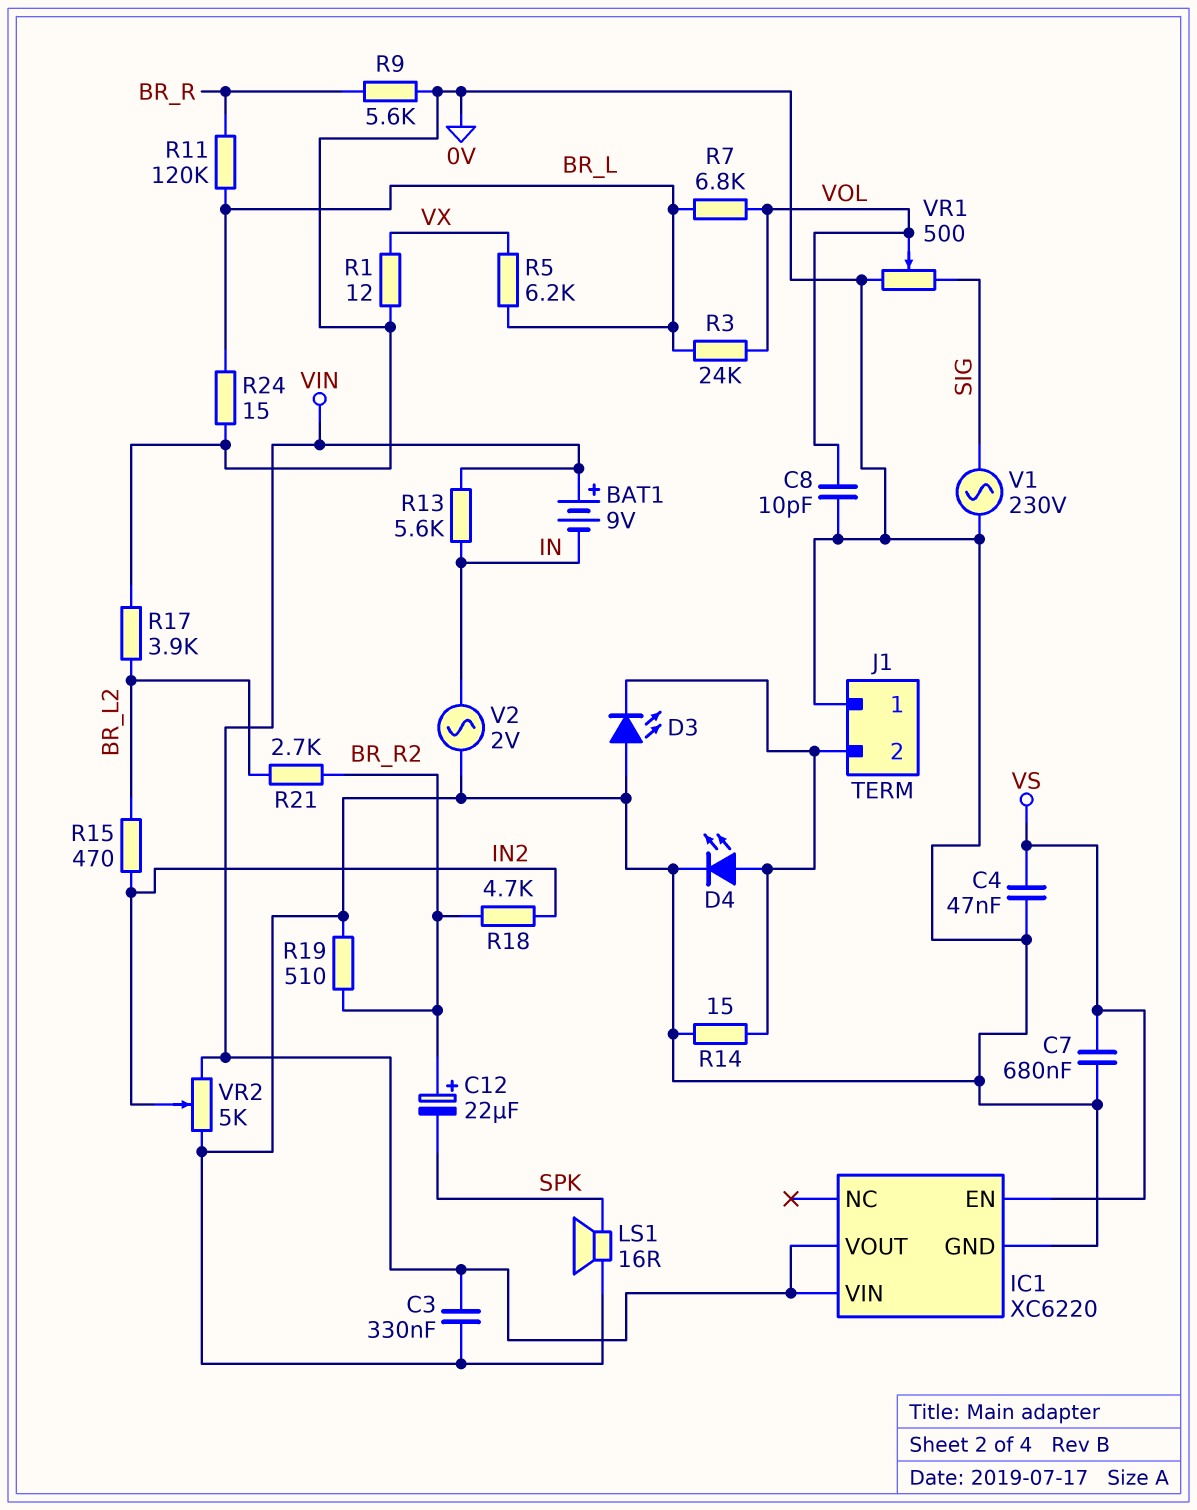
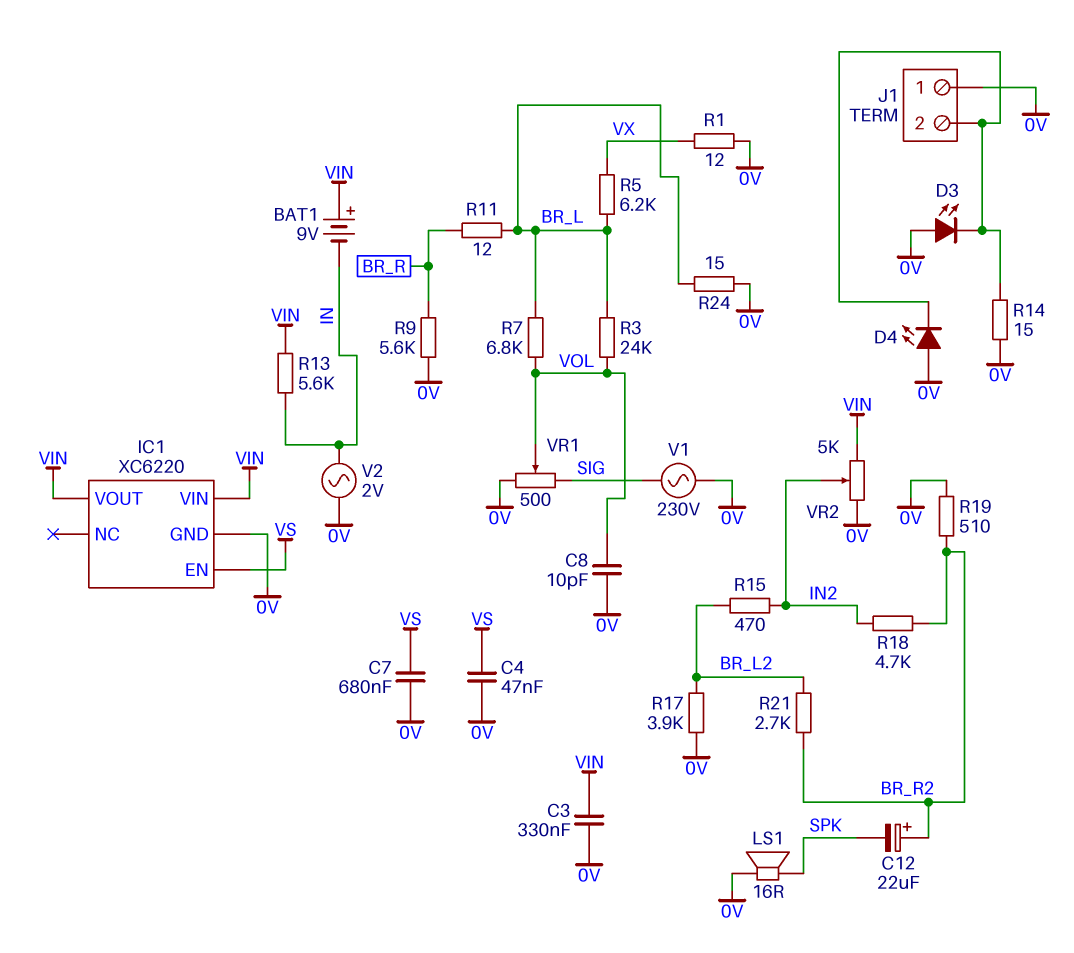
D4: LED (A J1/2, K 0V) -> LED (A 0V, K J1/2)
R11: 120k (BR_L, BR_R) -> 12 (BR_L, BR_R)

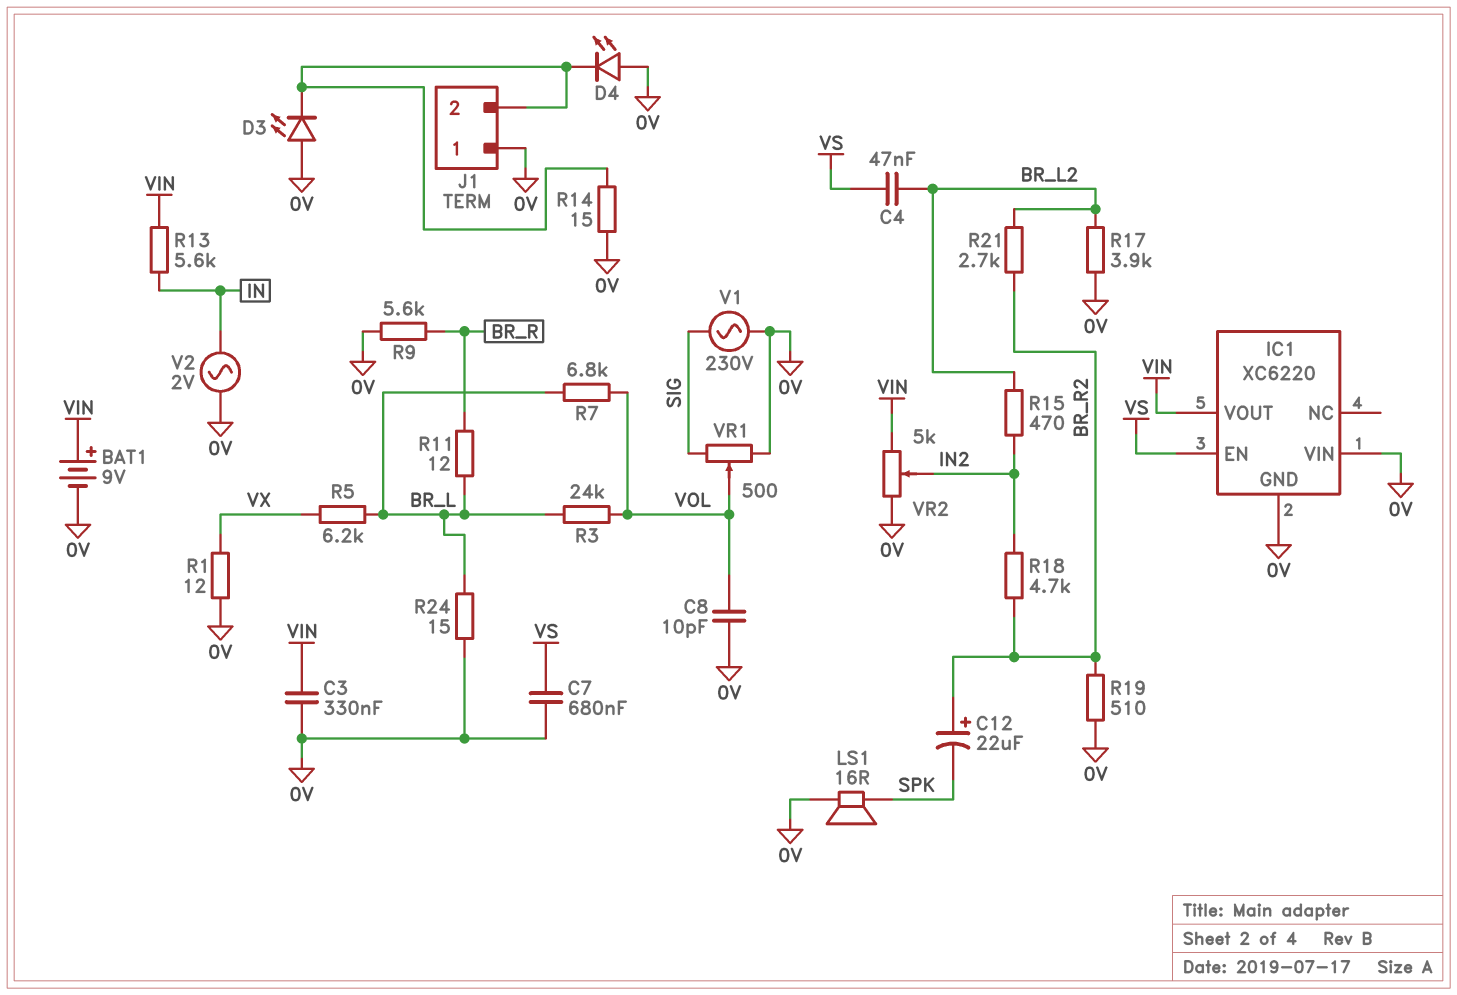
BAT1: 9V (plus VIN, minus IN) -> 9V (plus VIN, minus 0V)
C4: 47nF (0V, VS) -> 47nF (BR_L2, VS)
IC1 pin VIN: VIN -> 0V

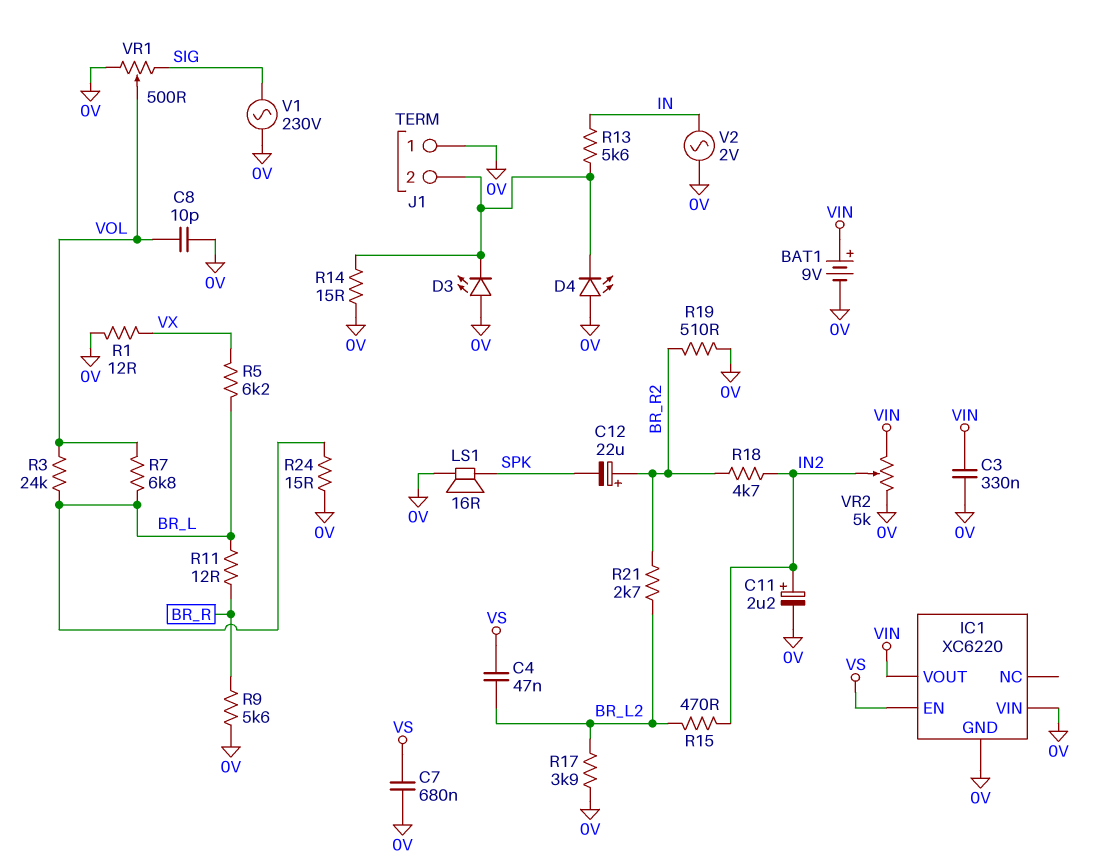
C11: none -> 2.2uF (plus IN2, minus 0V)
R13: 5.6k (IN, VIN) -> 5.6k (IN, J1/2)

